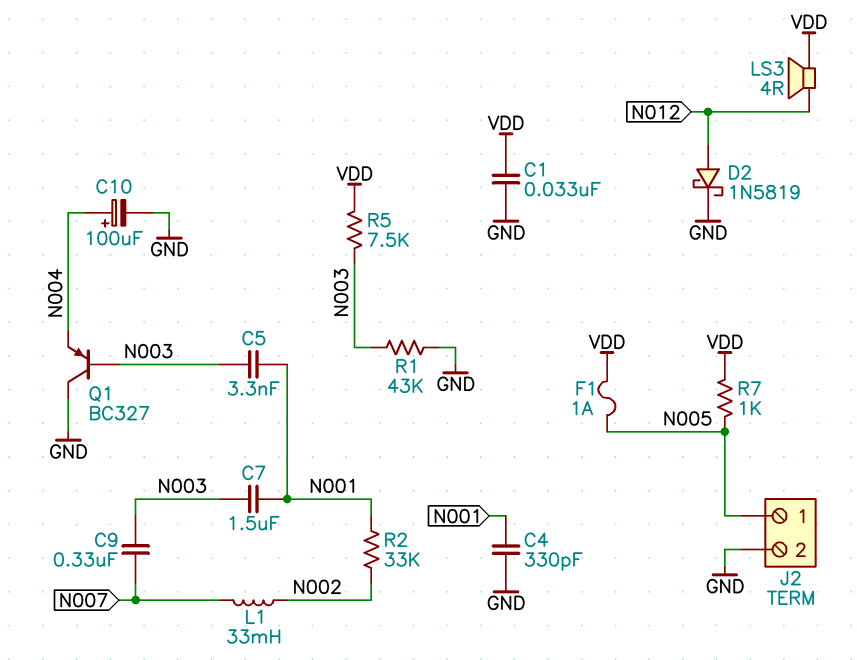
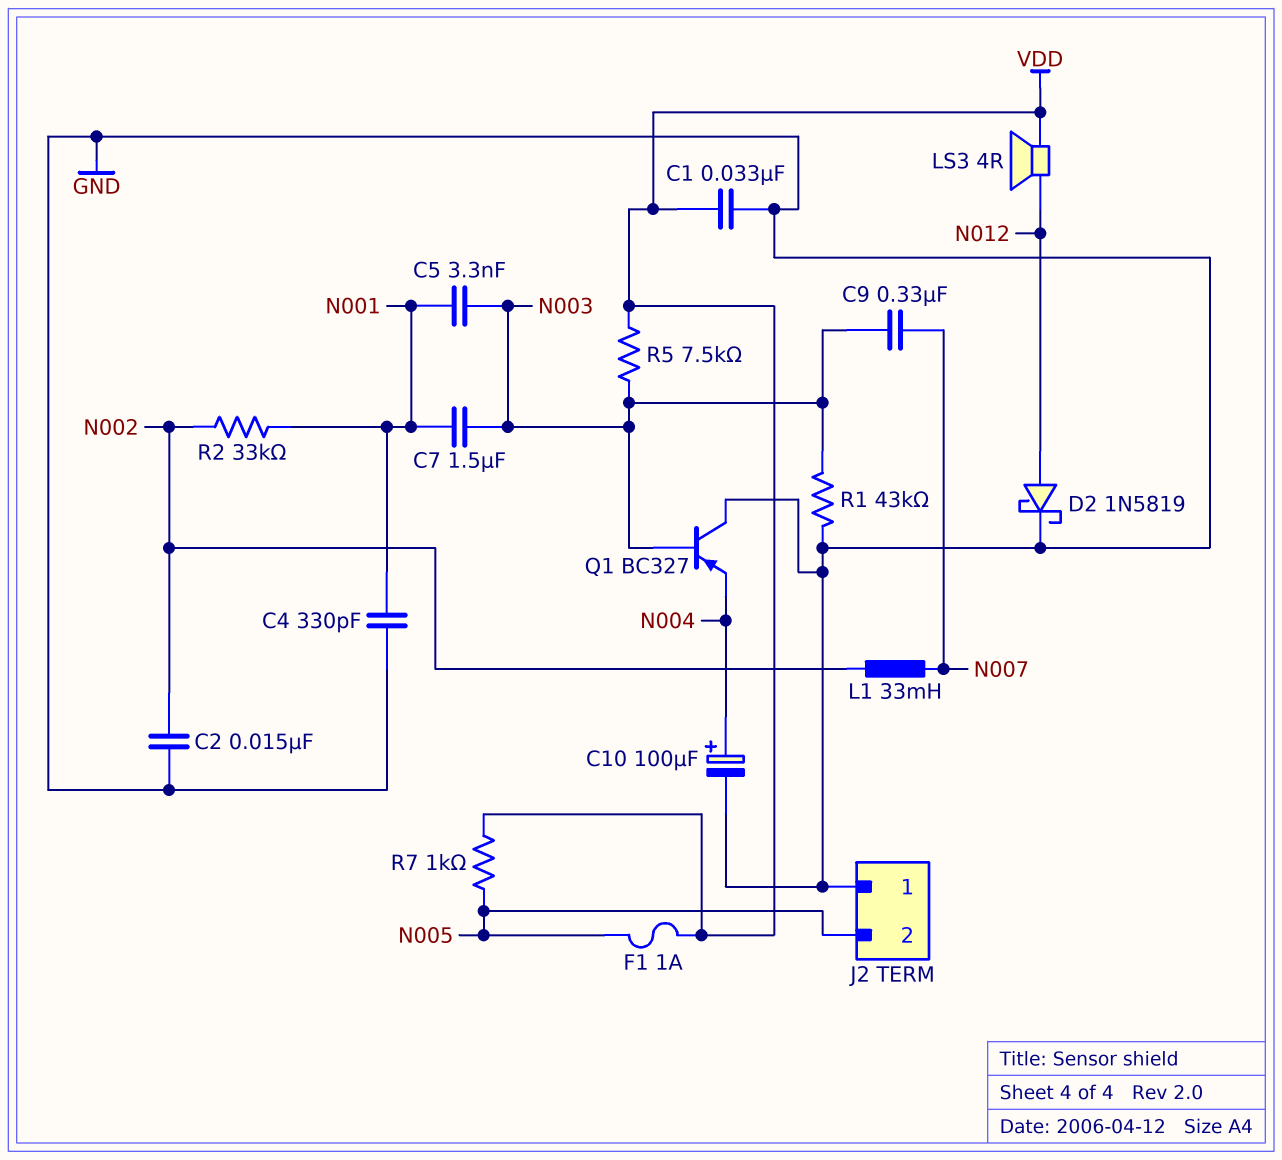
C2: none -> 15nF (GND, N002)
J2 pin 1: N005 -> GND
J2 pin 2: GND -> N005

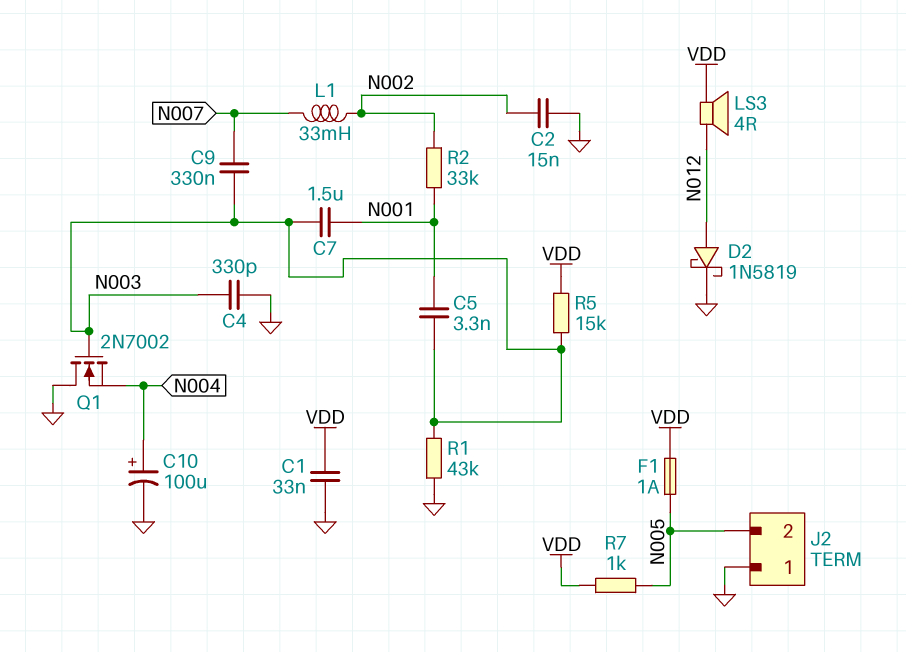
C4: 330pF (GND, N001) -> 330pF (GND, N003)
Q1: PNP BC327 (B N003, C GND, E N004) -> NMOS 2N7002 (G N003, D GND, S N004)
R5: 7.5k (N003, VDD) -> 15k (N003, VDD)

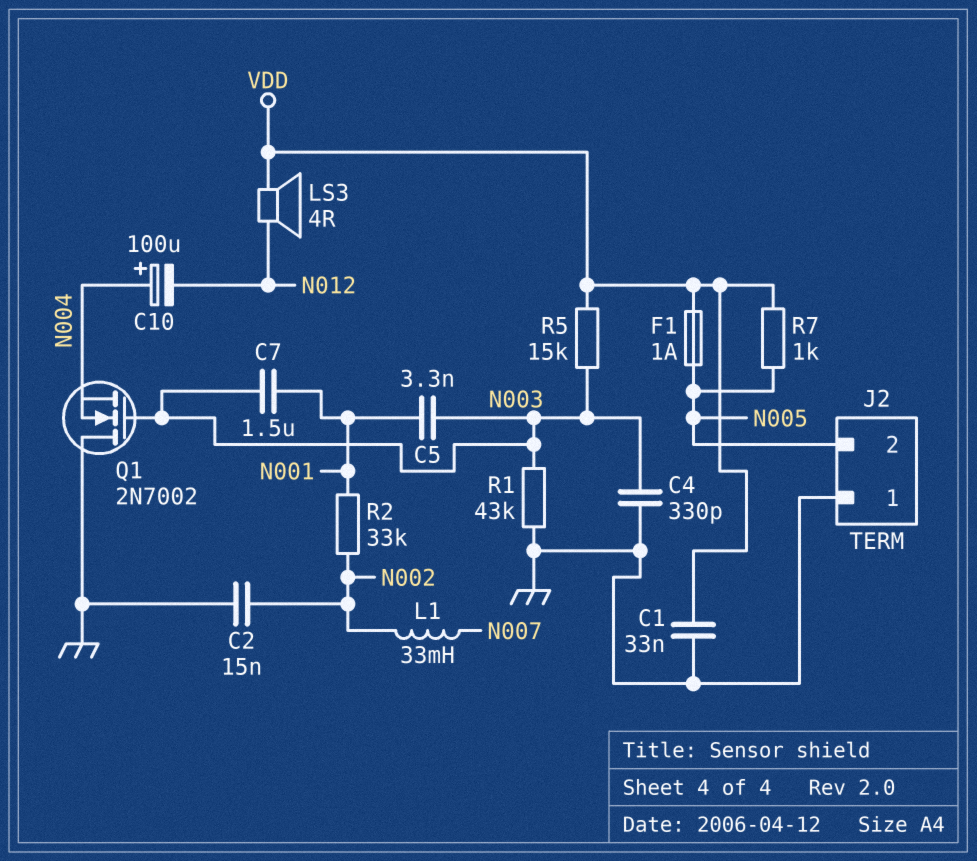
C9: 330nF (N003, N007) -> none
C10: 100uF (plus N004, minus GND) -> 100uF (plus N004, minus N012)
D2: schottky 1N5819 (A N012, K GND) -> none

